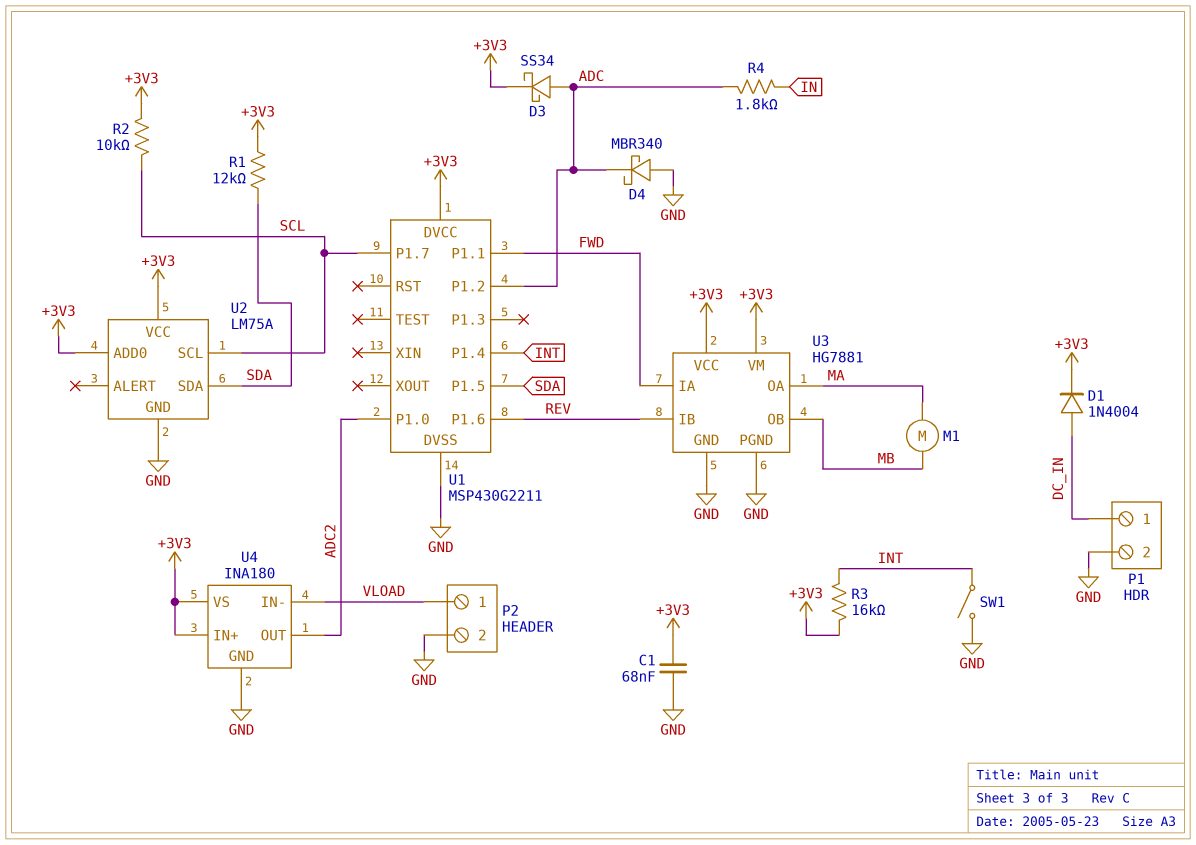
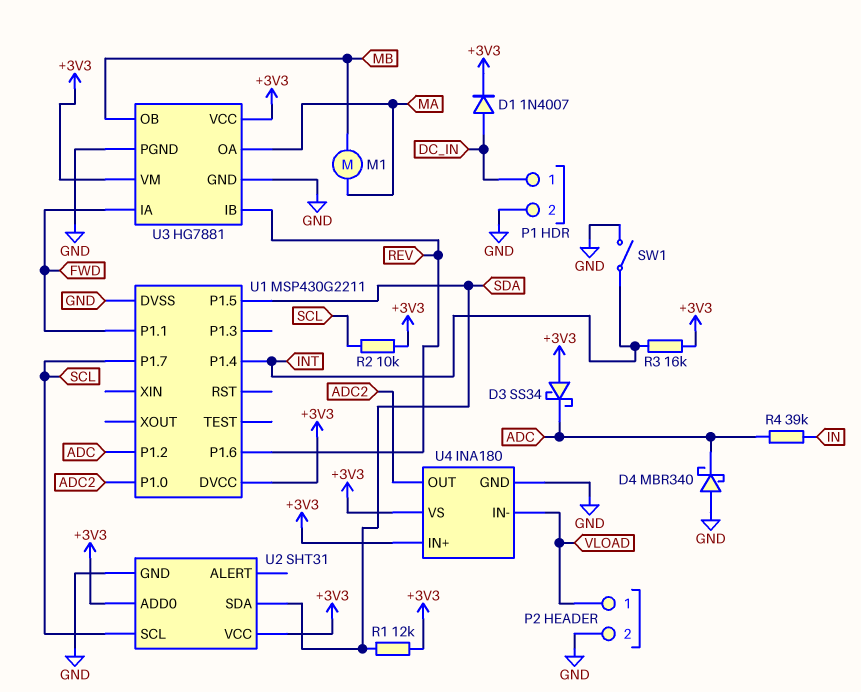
C1: 68nF (+3V3, GND) -> none
D1: diode 1N4004 (A DC_IN, K +3V3) -> diode 1N4007 (A DC_IN, K +3V3)
D3: schottky SS34 (A ADC, K +3V3) -> schottky SS34 (A +3V3, K ADC)
R4: 1.8k (ADC, IN) -> 39k (ADC, IN)
U2: LM75A -> SHT31

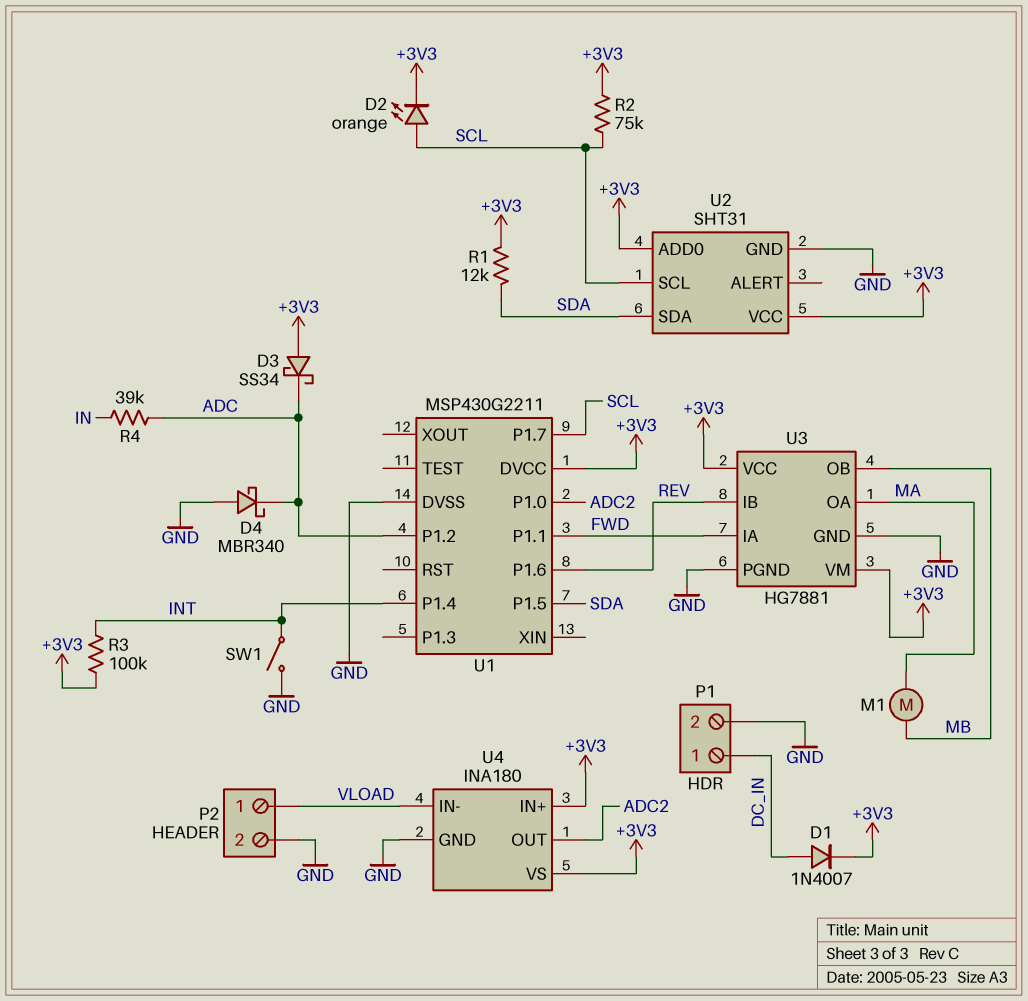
D2: none -> LED orange (A SCL, K +3V3)
R2: 10k (+3V3, SCL) -> 75k (+3V3, SCL)
R3: 16k (+3V3, INT) -> 100k (+3V3, INT)

